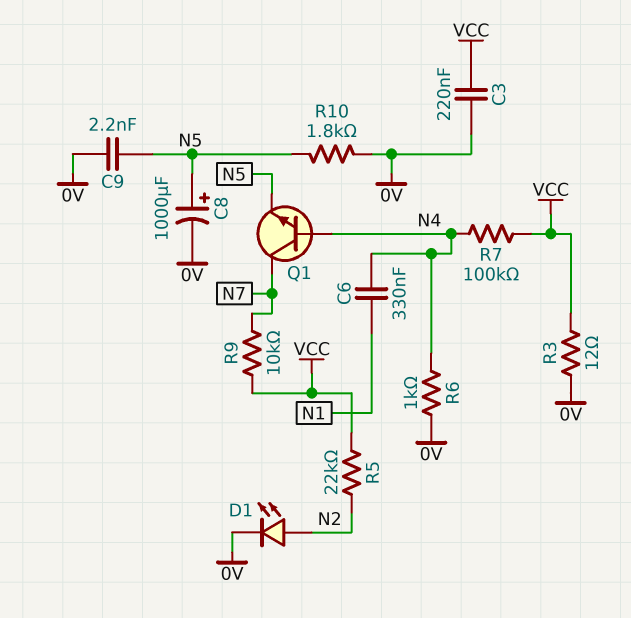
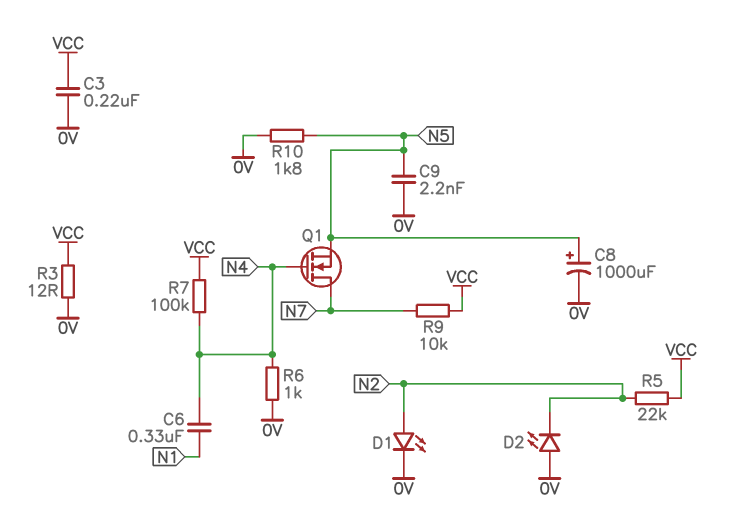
D2: none -> LED (A 0V, K N2)
Q1: NPN (B N4, C N7, E N5) -> NMOS (G N4, D N7, S N5)

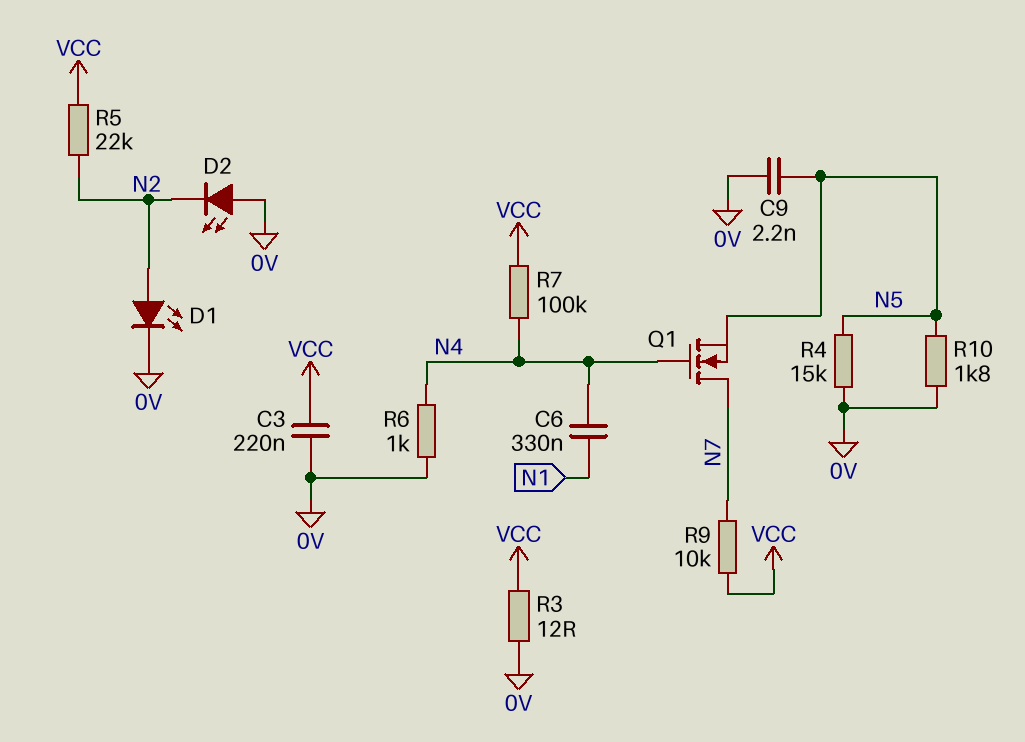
C8: 1000uF (plus N5, minus 0V) -> none
R4: none -> 15k (0V, N5)

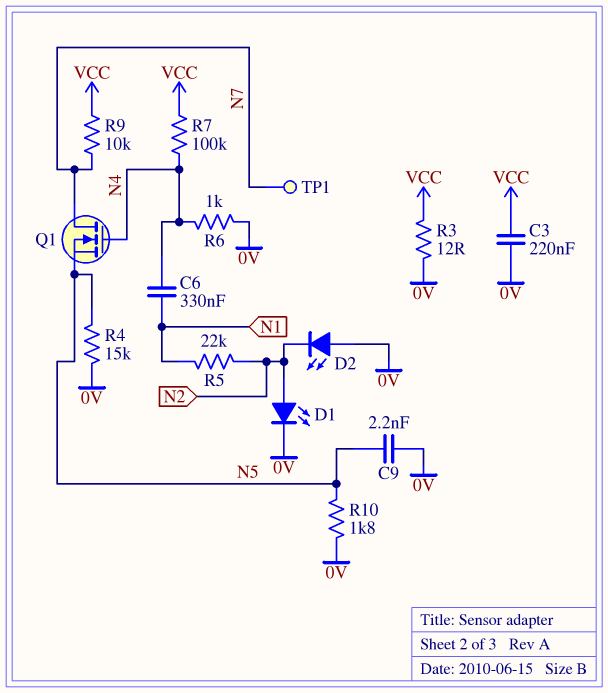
R5: 22k (N2, VCC) -> 22k (N1, N2)
TP1: none -> test point (N7)

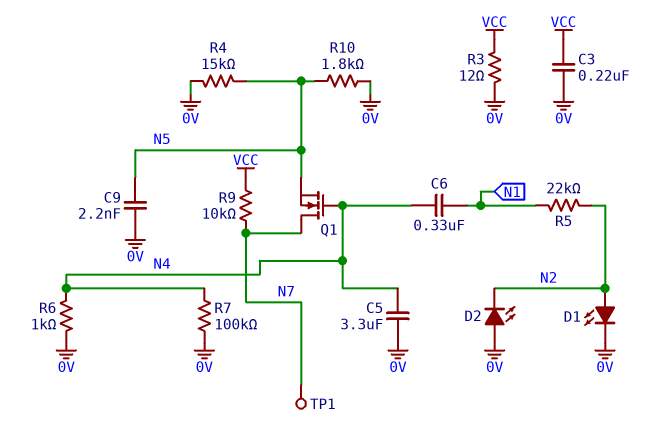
C5: none -> 3.3uF (0V, N4)
R7: 100k (N4, VCC) -> 100k (0V, N4)

